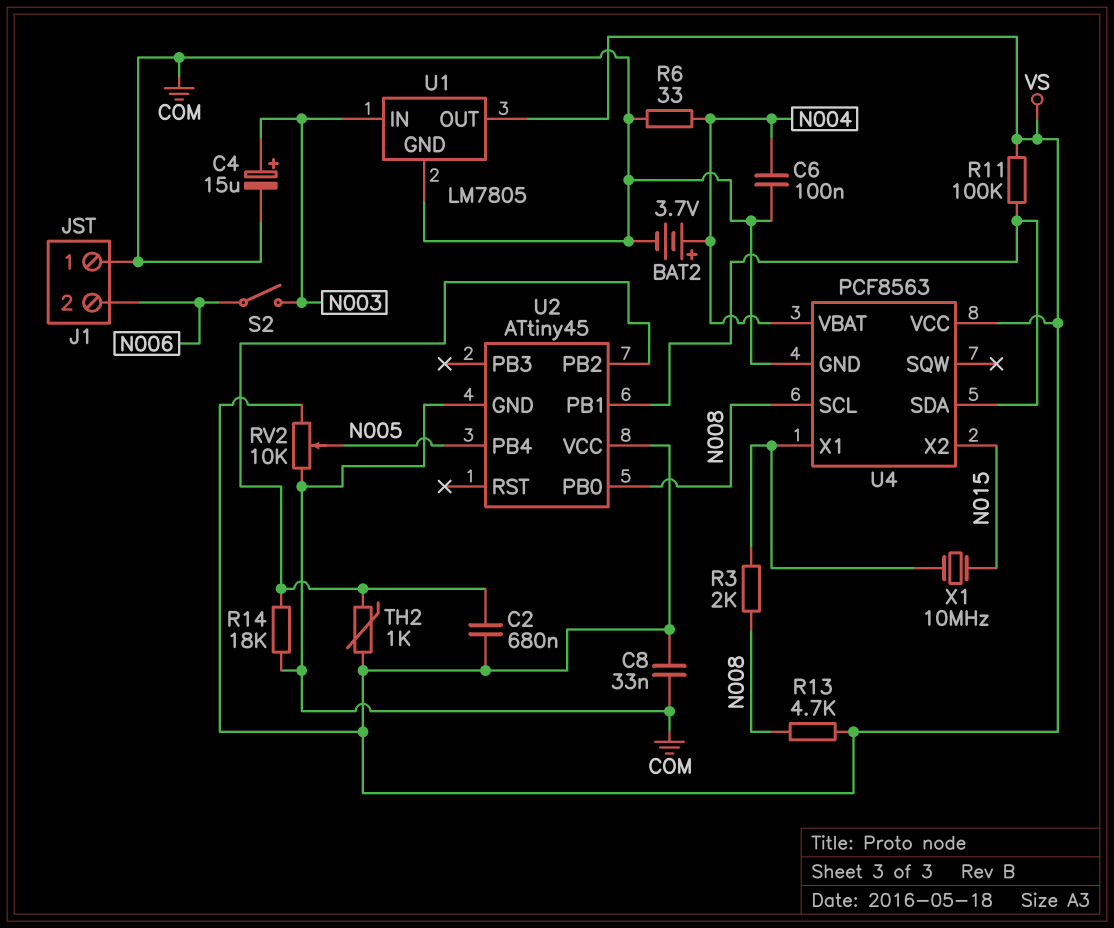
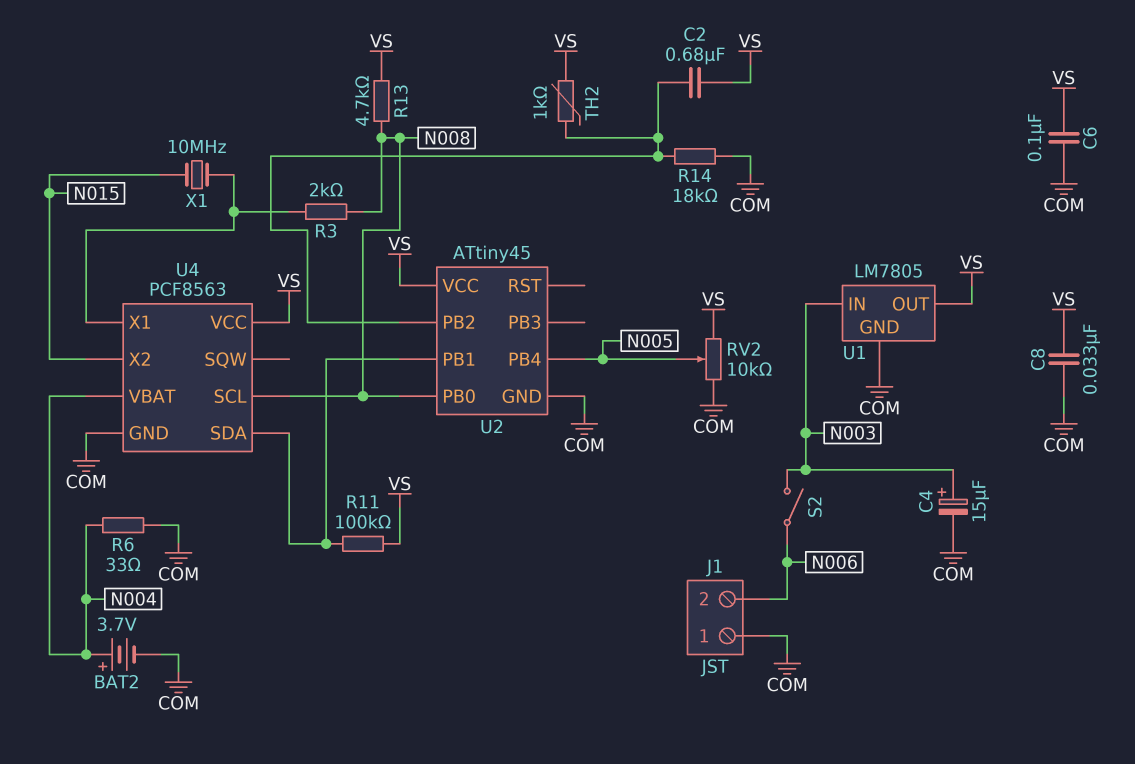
C6: 100nF (COM, N004) -> 100nF (COM, VS)

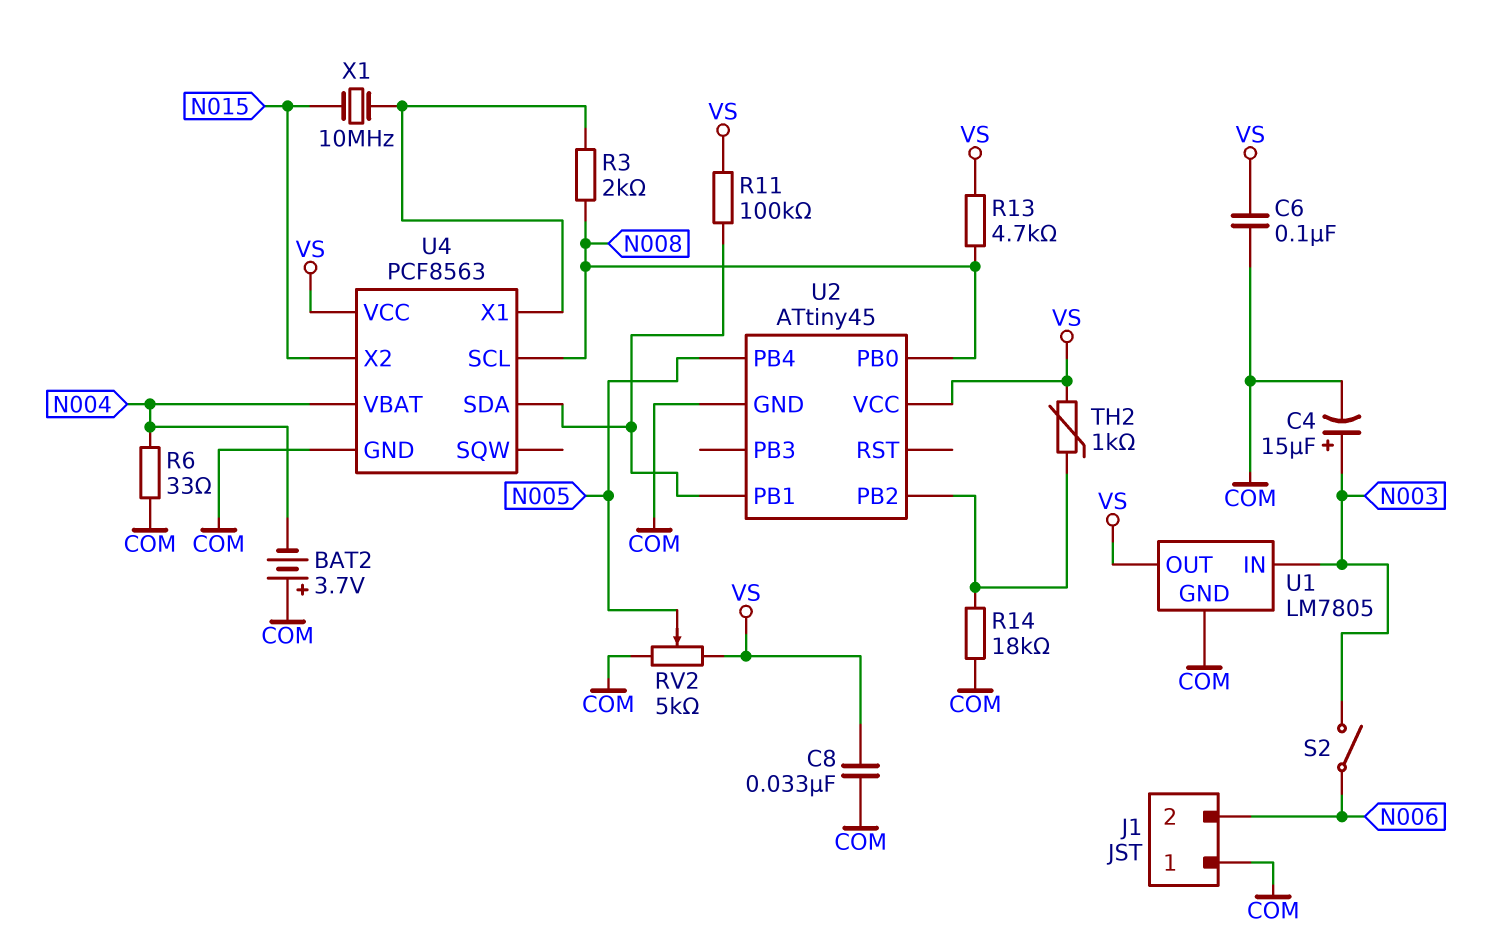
BAT2: 3.7V (plus N004, minus COM) -> 3.7V (plus COM, minus N004)
C2: 680nF (U2/PB2, VS) -> none
RV2: 10k (COM, VS, wiper N005) -> 5k (COM, VS, wiper N005)

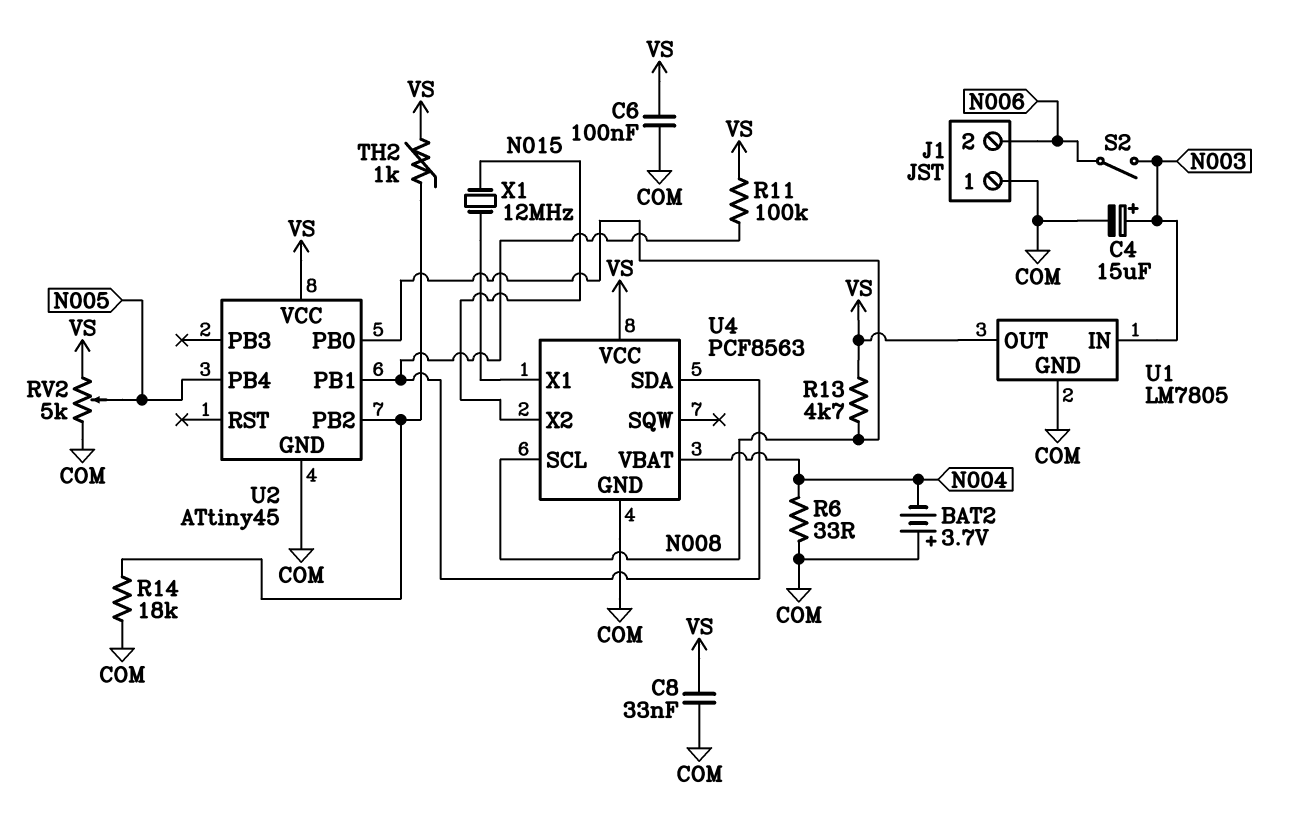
R3: 2k (N008, U4/X1) -> none
X1: 10MHz (N015, U4/X1) -> 12MHz (N015, U4/X1)

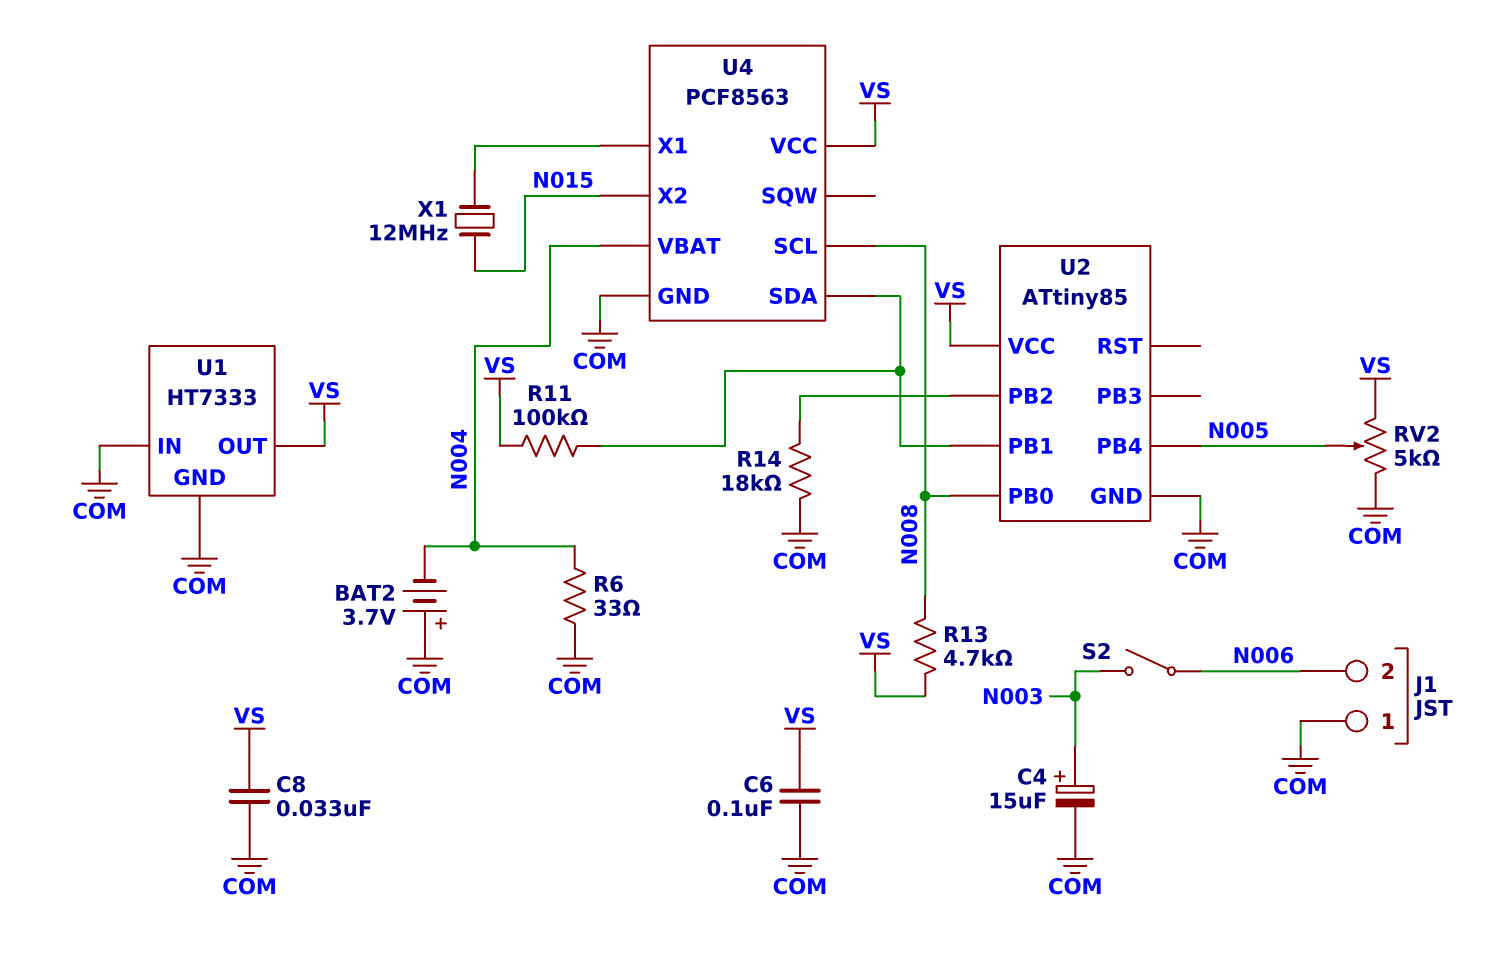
TH2: 1k (U2/PB2, VS) -> none
U1: LM7805 -> HT7333
U1 pin IN: N003 -> COM
U2: ATtiny45 -> ATtiny85

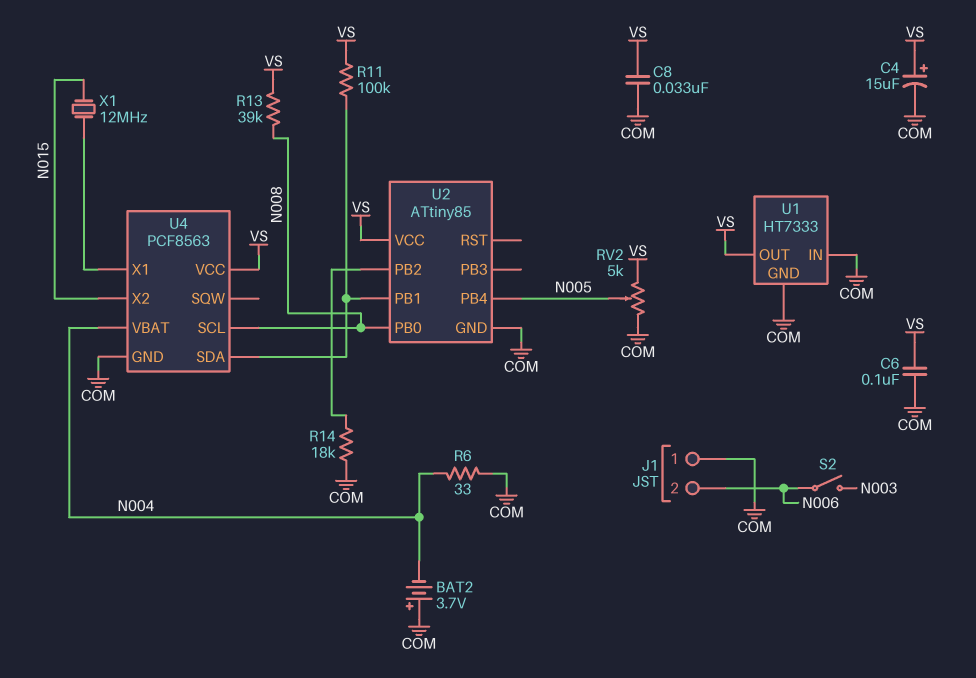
C4: 15uF (plus N003, minus COM) -> 15uF (plus VS, minus COM)
R13: 4.7k (N008, VS) -> 39k (N008, VS)

